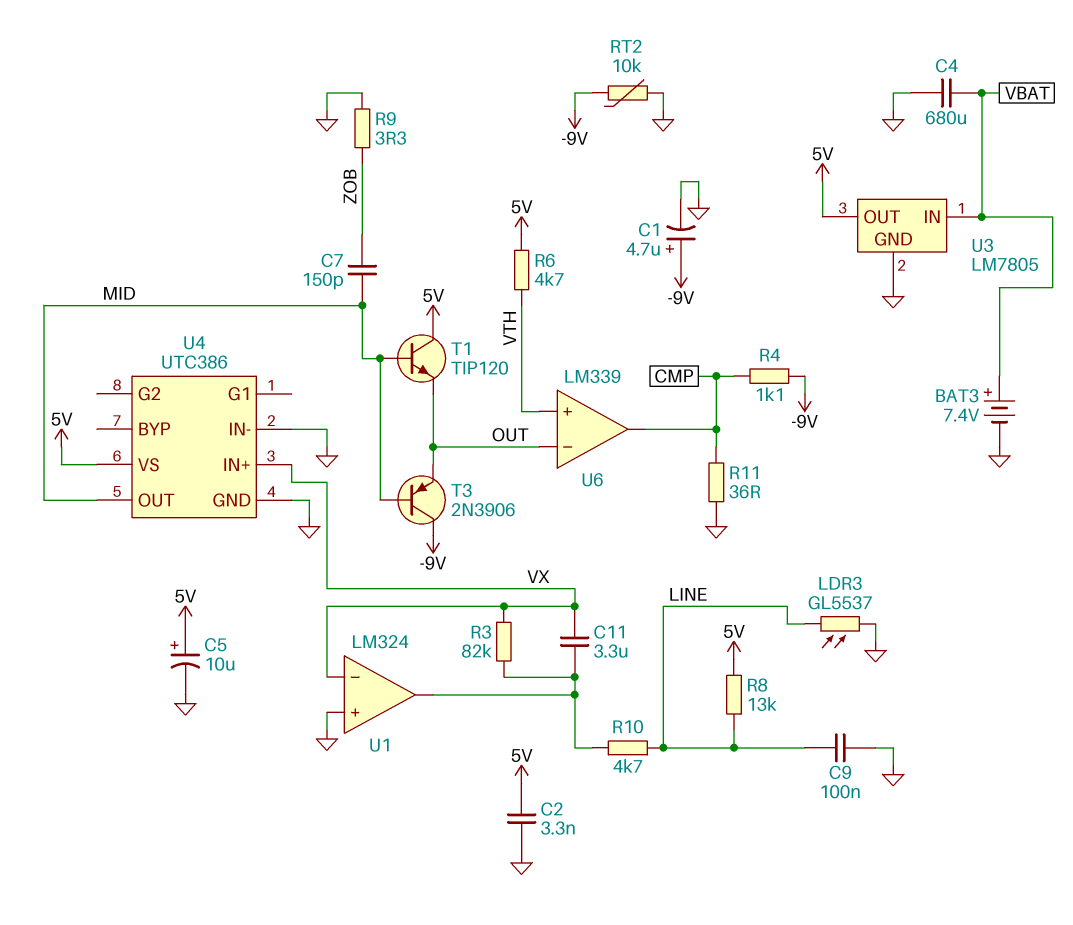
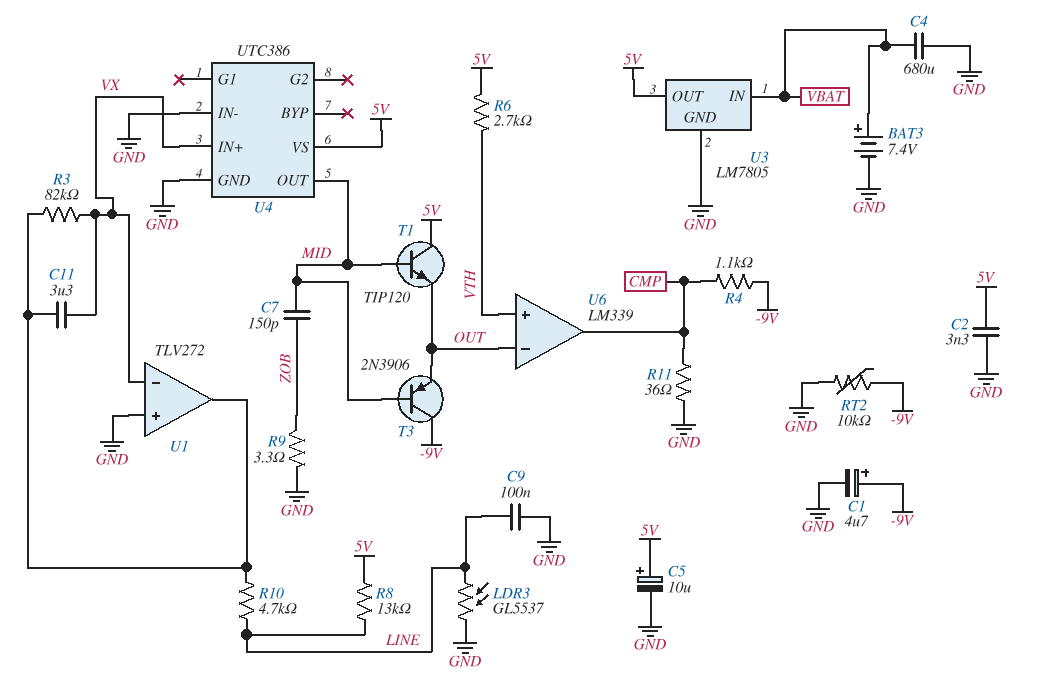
R6: 4.7k (5V, VTH) -> 2.7k (5V, VTH)
U1: LM324 -> TLV272

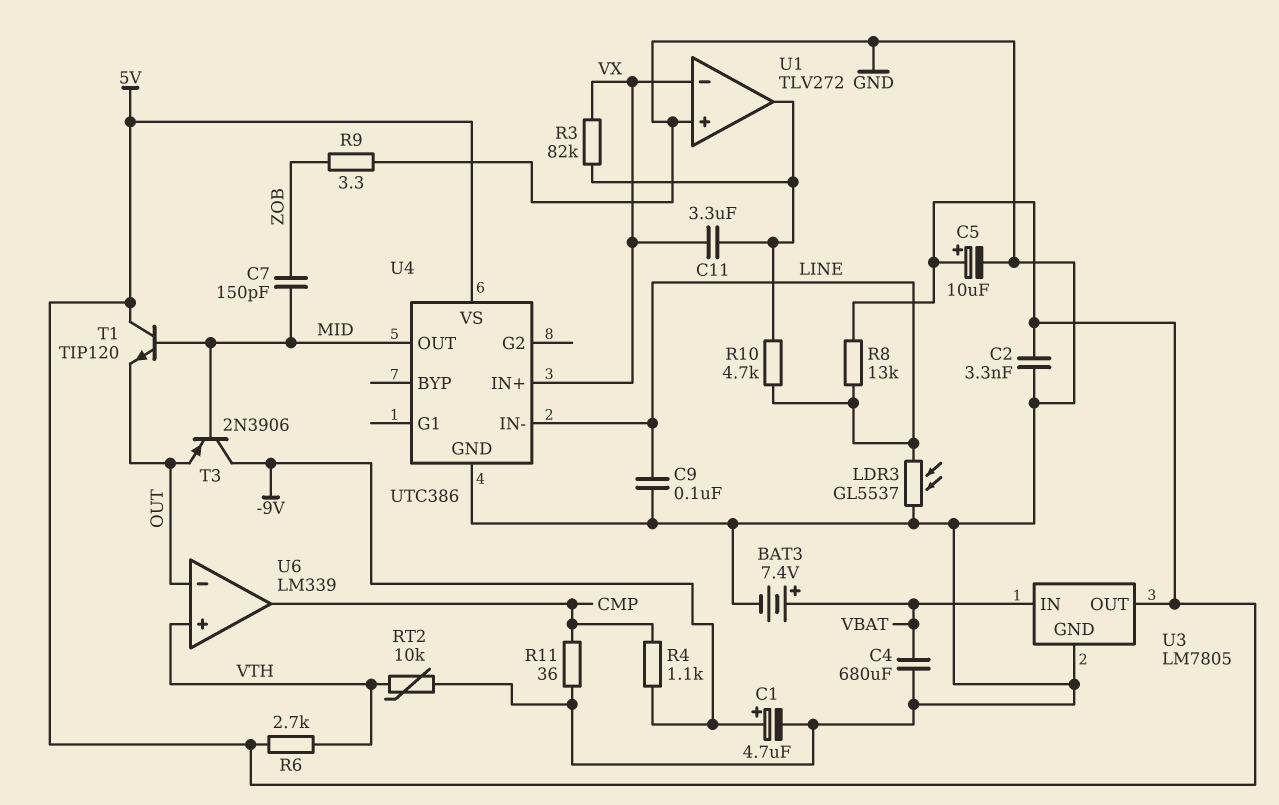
RT2: 10k (-9V, GND) -> 10k (GND, VTH)
U4 pin IN-: GND -> LINE

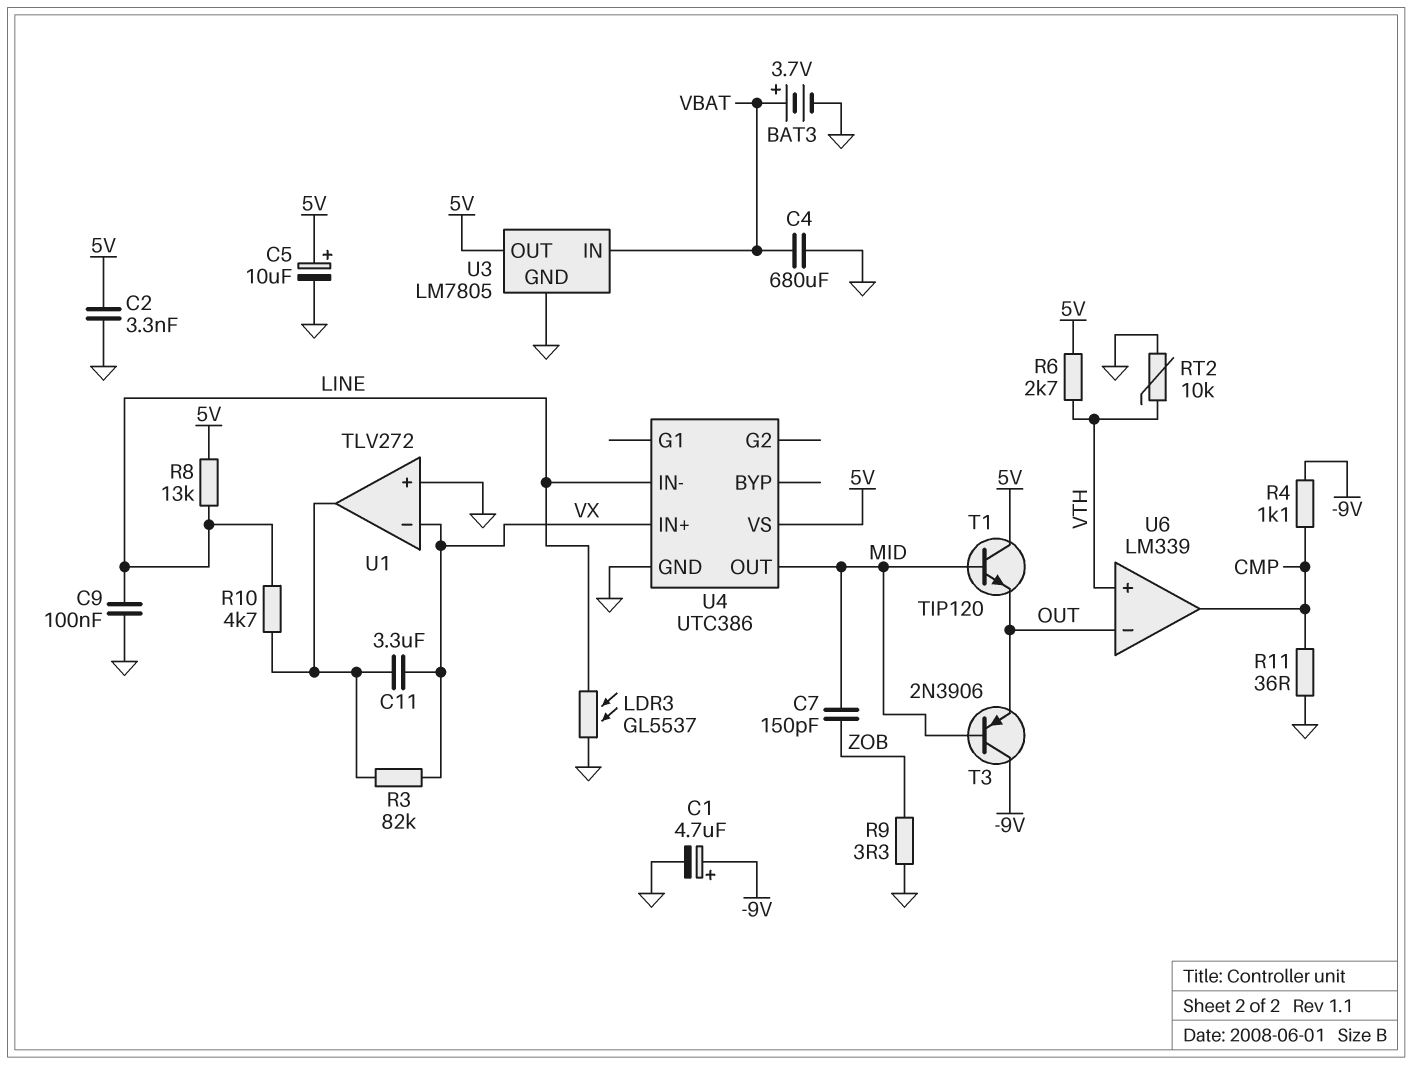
BAT3: 7.4V (plus VBAT, minus GND) -> 3.7V (plus VBAT, minus GND)

